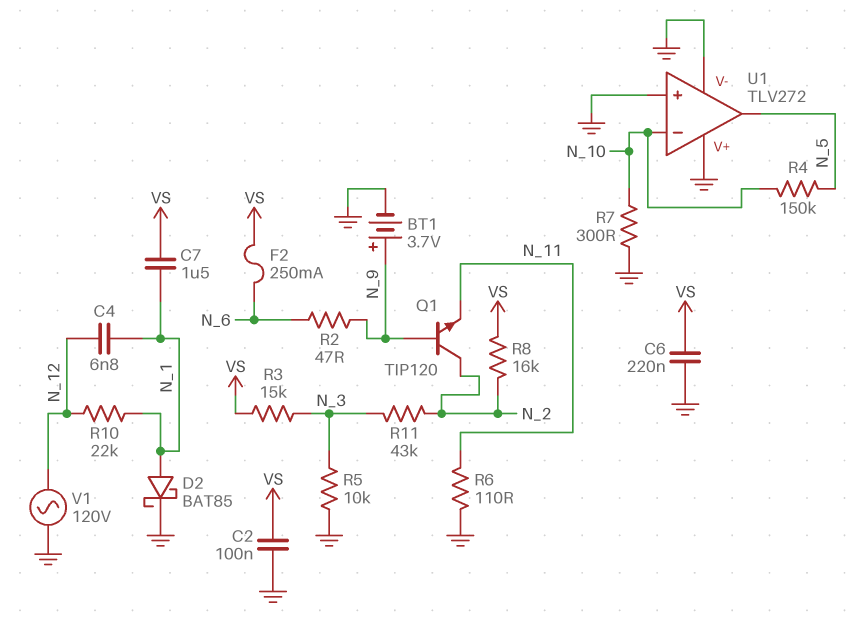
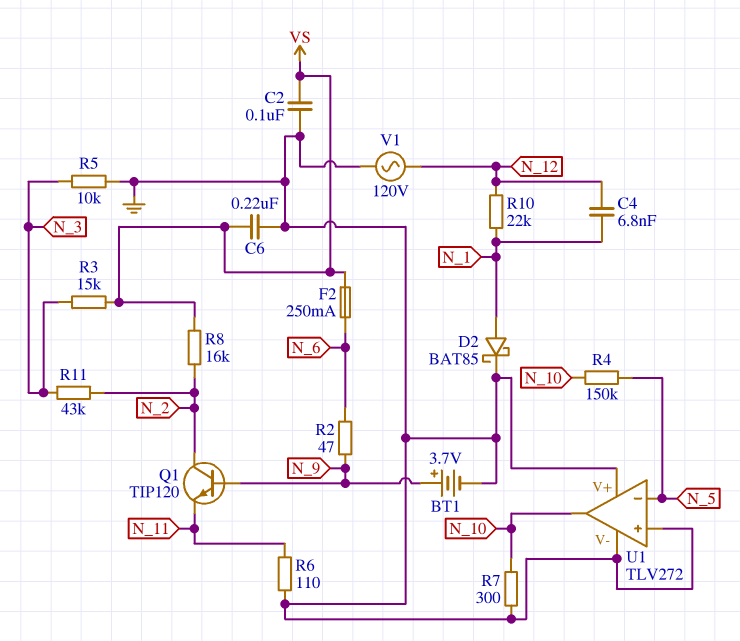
C7: 1.5uF (N_1, VS) -> none
U1 pin in-: N_10 -> N_5
U1 pin out: N_5 -> N_10

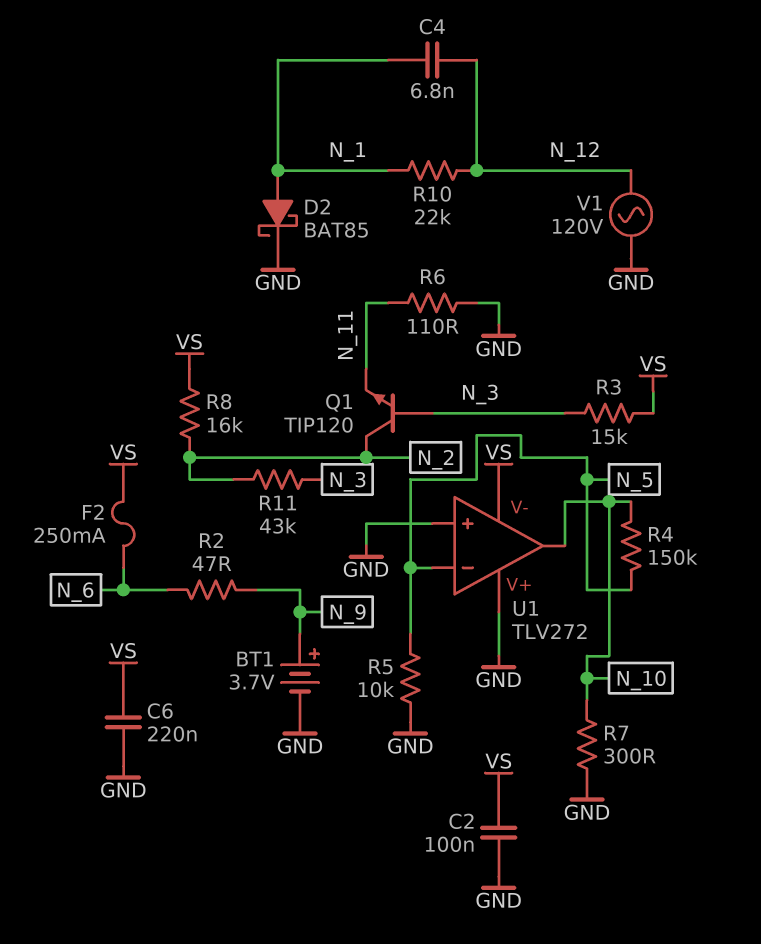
Q1: NPN TIP120 (B N_9, C N_2, E N_11) -> NPN TIP120 (B N_3, C N_2, E N_11)
R5: 10k (GND, N_3) -> 10k (GND, N_5)
U1 pin V-: GND -> VS

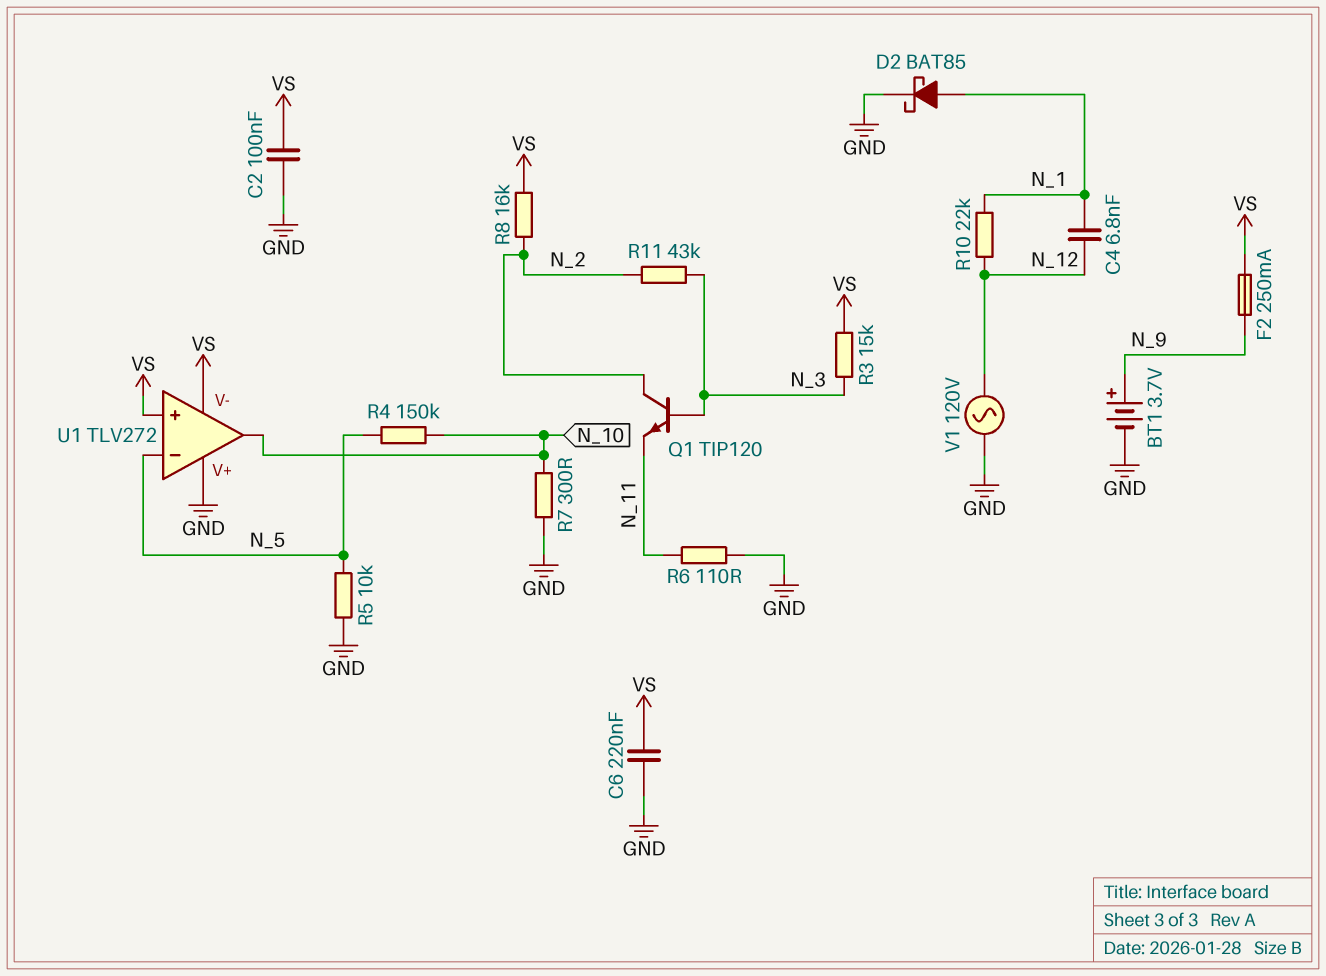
F2: 250mA (N_6, VS) -> 250mA (N_9, VS)
R2: 47 (N_6, N_9) -> none
U1 pin in+: GND -> VS

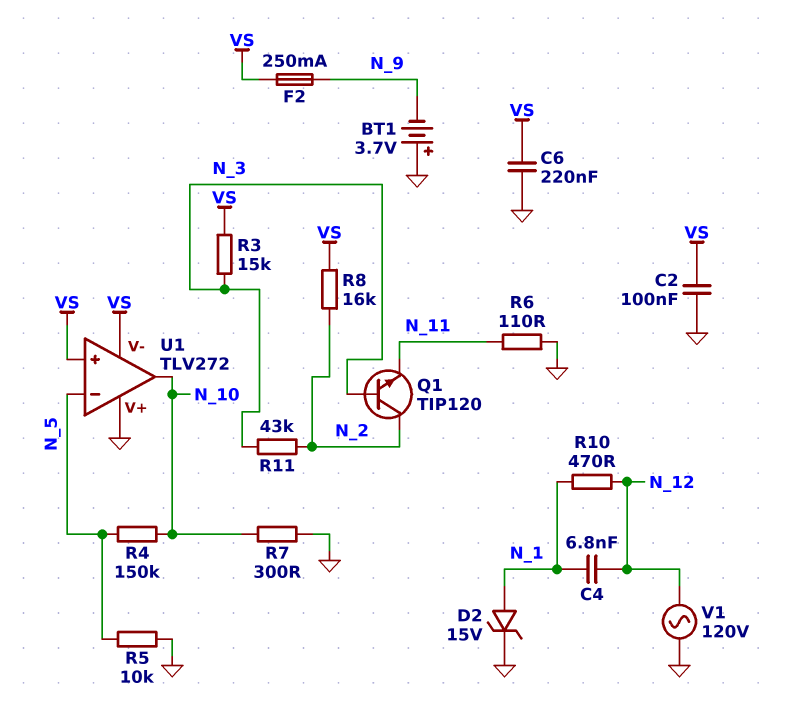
BT1: 3.7V (plus N_9, minus GND) -> 3.7V (plus GND, minus N_9)
D2: schottky BAT85 (A N_1, K GND) -> zener 15V (A N_1, K GND)
R10: 22k (N_1, N_12) -> 470 (N_1, N_12)

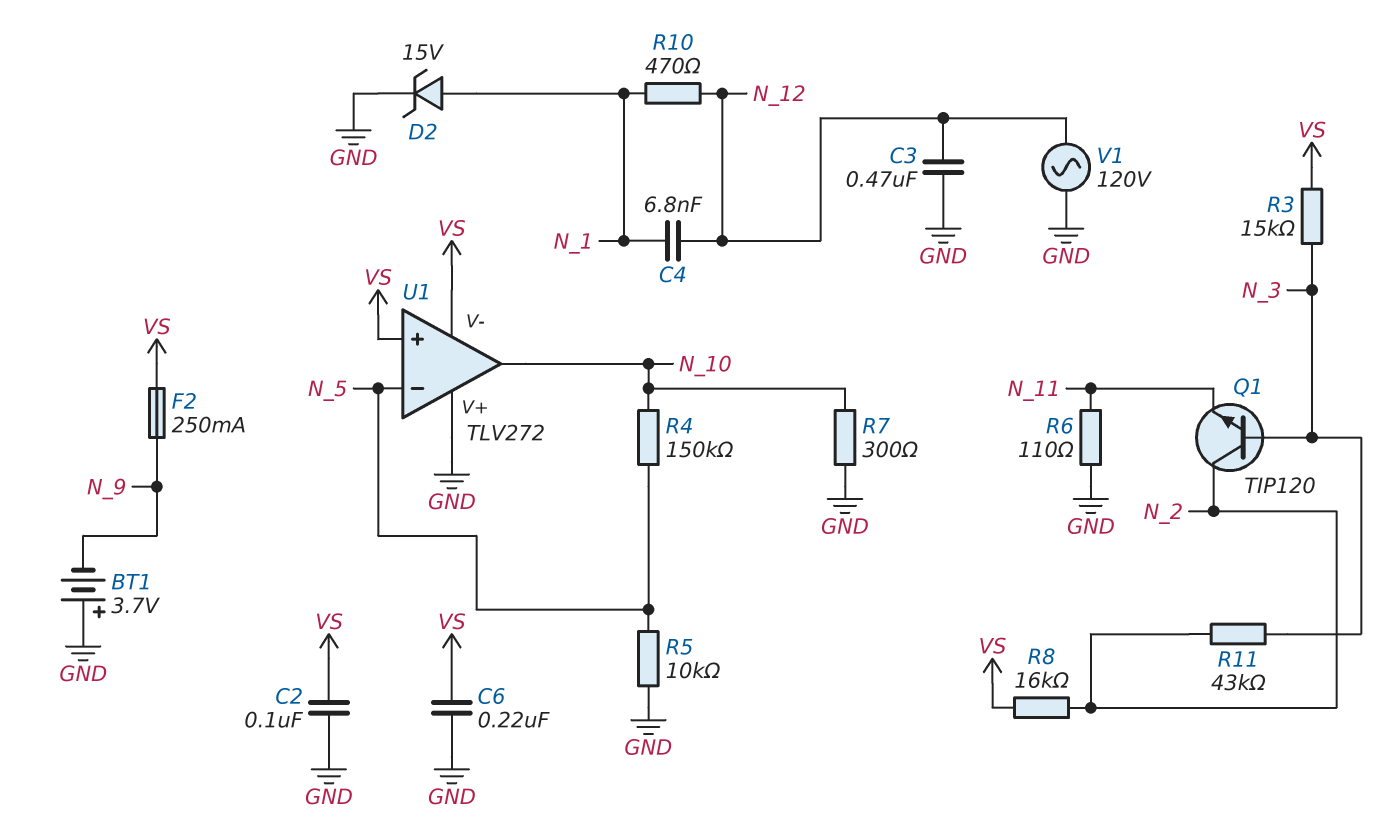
C3: none -> 470nF (GND, N_12)

